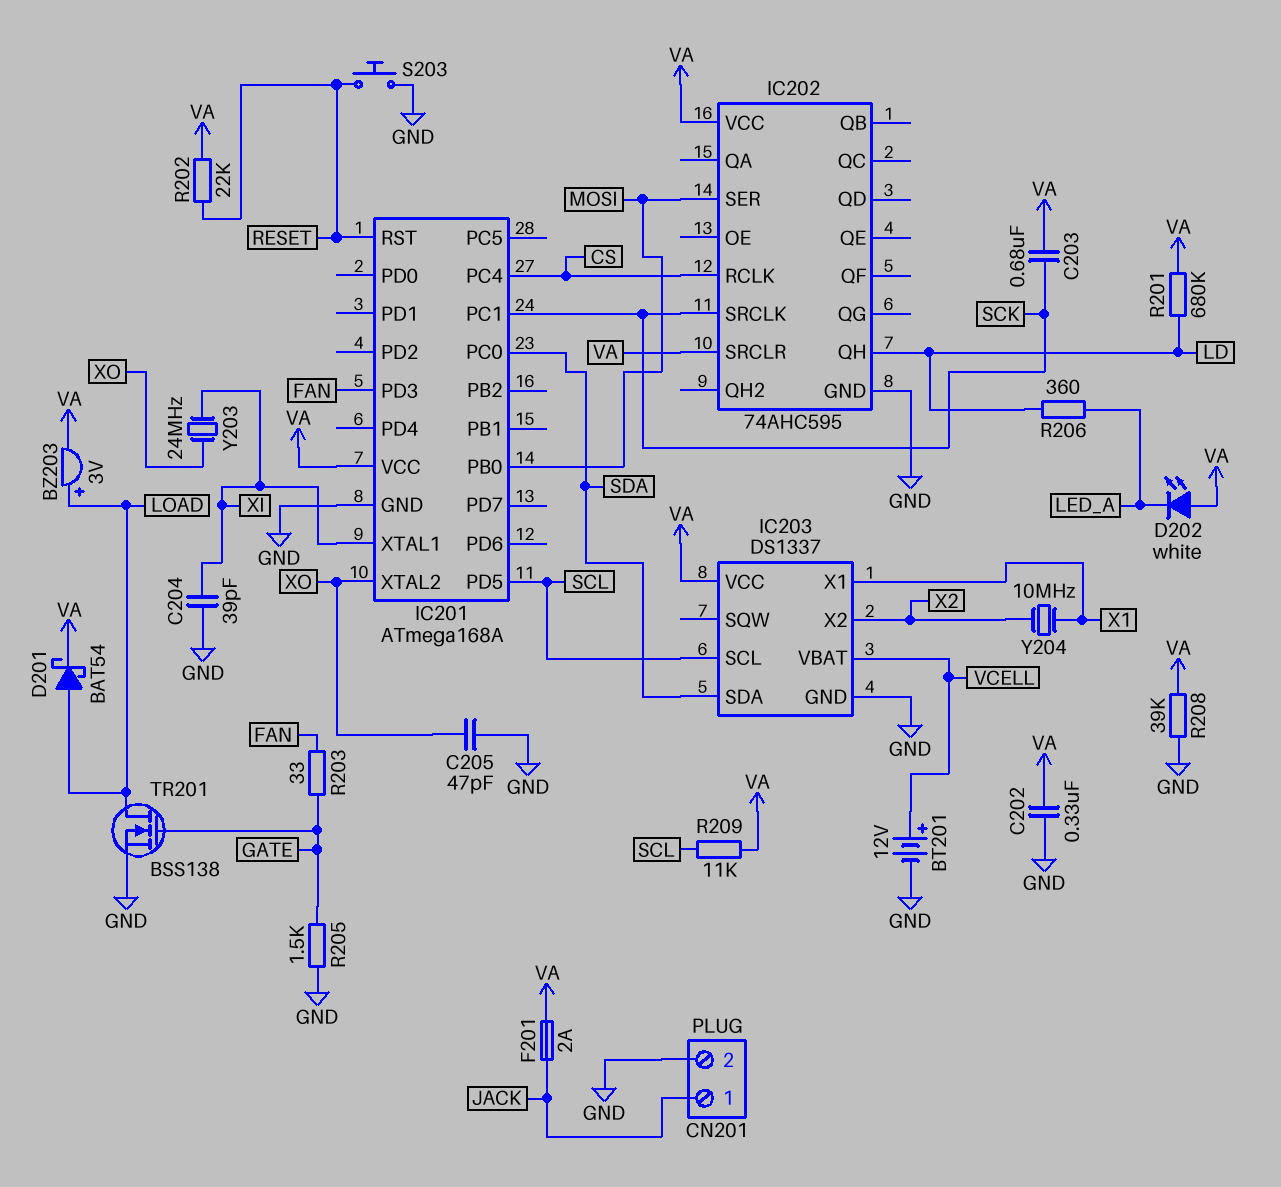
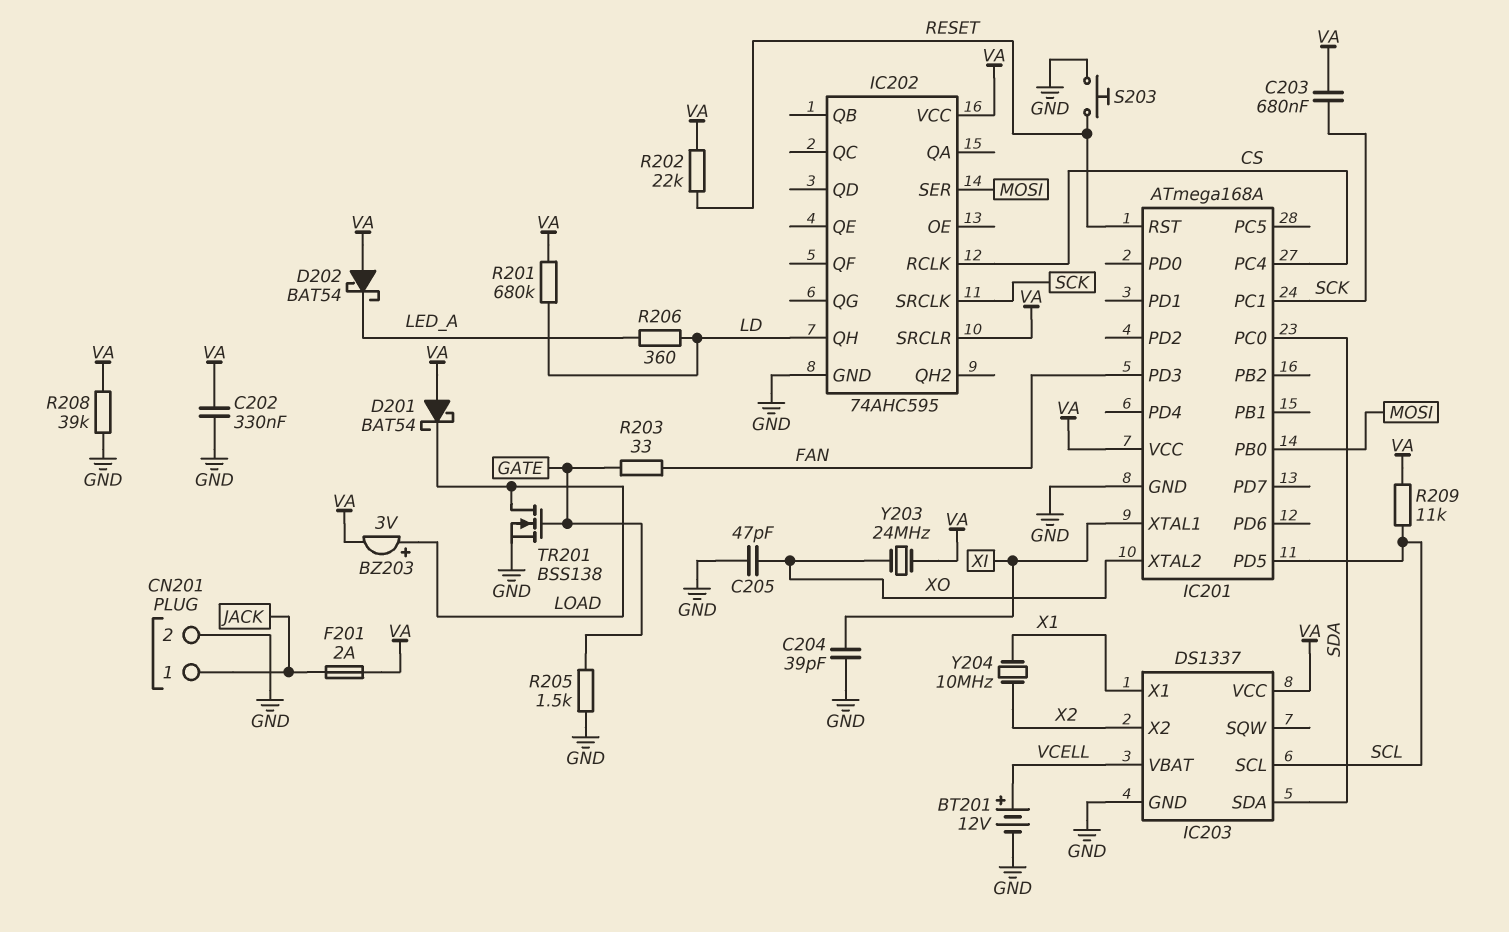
D201: schottky BAT54 (A LOAD, K VA) -> schottky BAT54 (A VA, K LOAD)
D202: LED white (A VA, K LED_A) -> schottky BAT54 (A VA, K LED_A)
Y203: 24MHz (XI, XO) -> 24MHz (VA, XO)

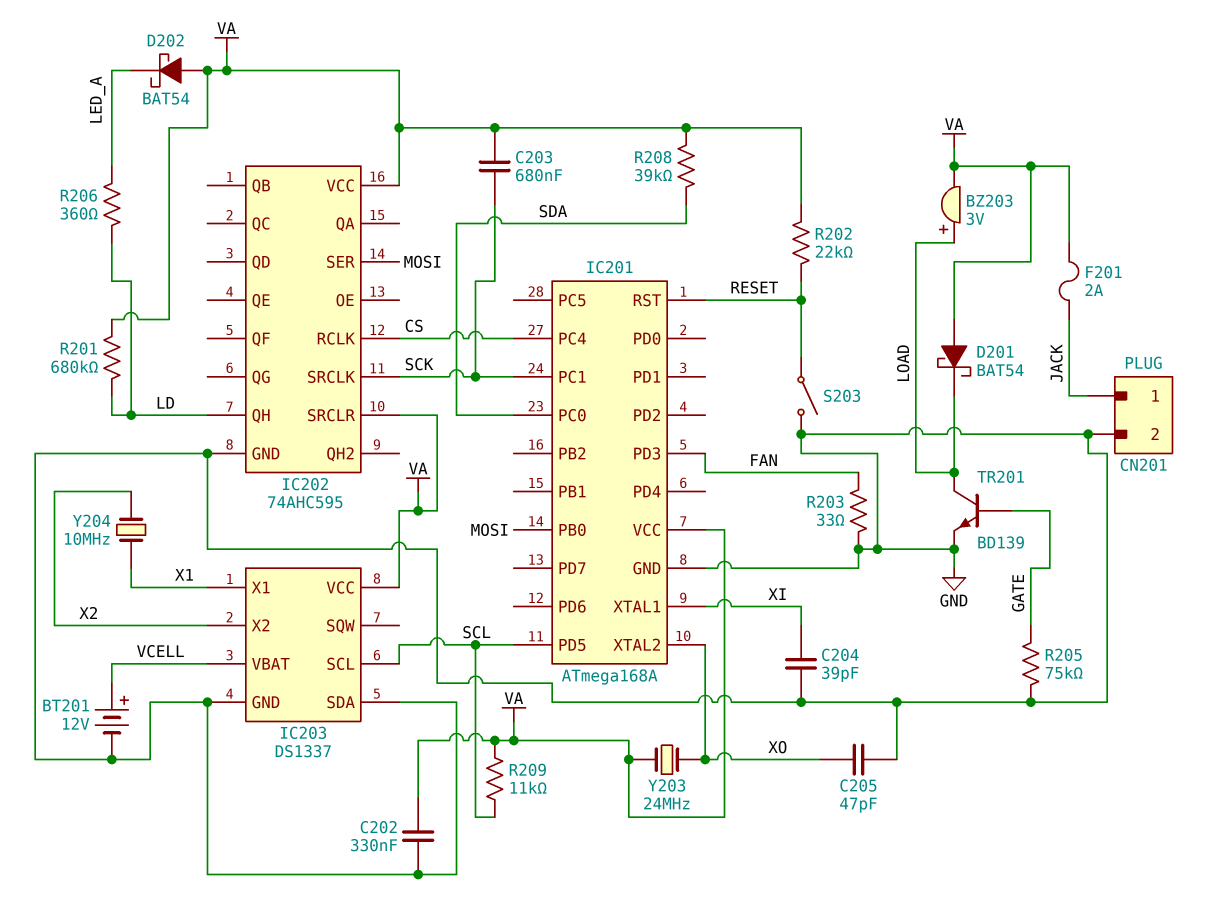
IC203 pin SDA: SDA -> GND
R203: 33 (FAN, GATE) -> 33 (FAN, GND)
R205: 1.5k (GATE, GND) -> 75k (GATE, GND)
R208: 39k (GND, VA) -> 39k (SDA, VA)
S203: button (GND, RESET) -> switch (GND, RESET)
TR201: NMOS BSS138 (G GATE, D LOAD, S GND) -> NPN BD139 (B GATE, C LOAD, E GND)

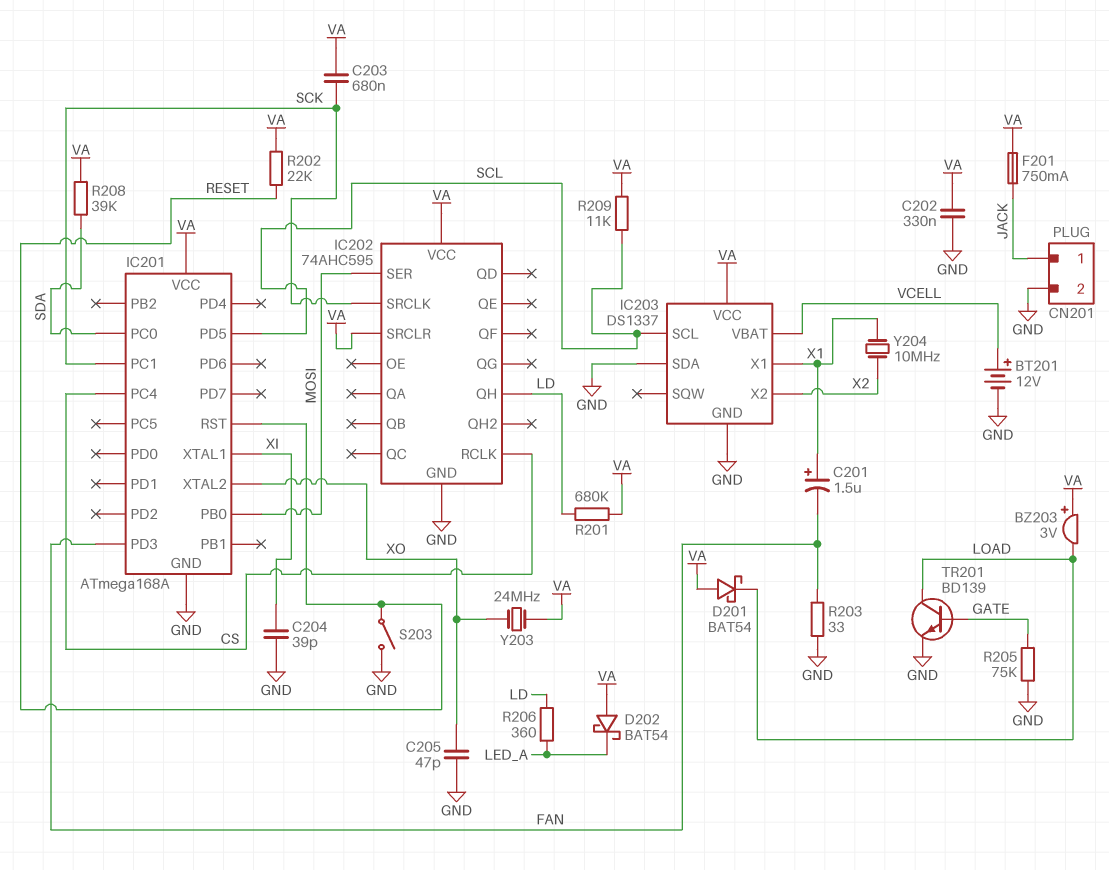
BZ203: buzzer 3V (plus LOAD, minus VA) -> buzzer 3V (plus VA, minus LOAD)
C201: none -> 1.5uF (plus X1, minus FAN)
F201: 2A (JACK, VA) -> 750mA (JACK, VA)

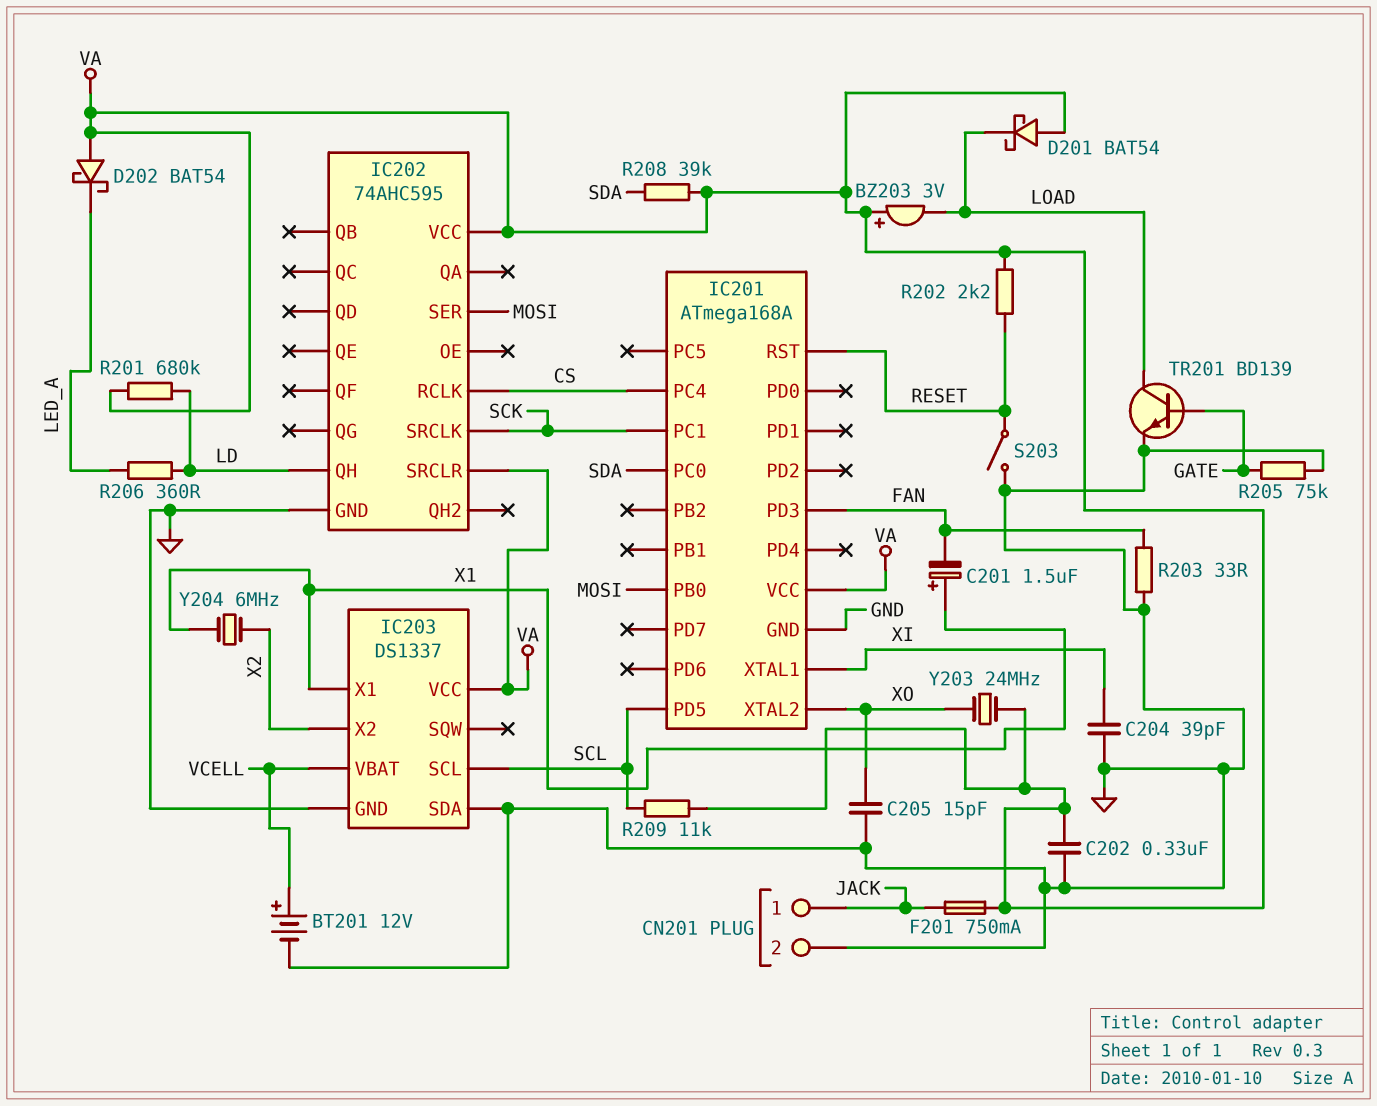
C203: 680nF (SCK, VA) -> none
C205: 47pF (GND, XO) -> 15pF (GND, XO)
R202: 22k (RESET, VA) -> 2.2k (RESET, VA)
Y204: 10MHz (X1, X2) -> 6MHz (X1, X2)

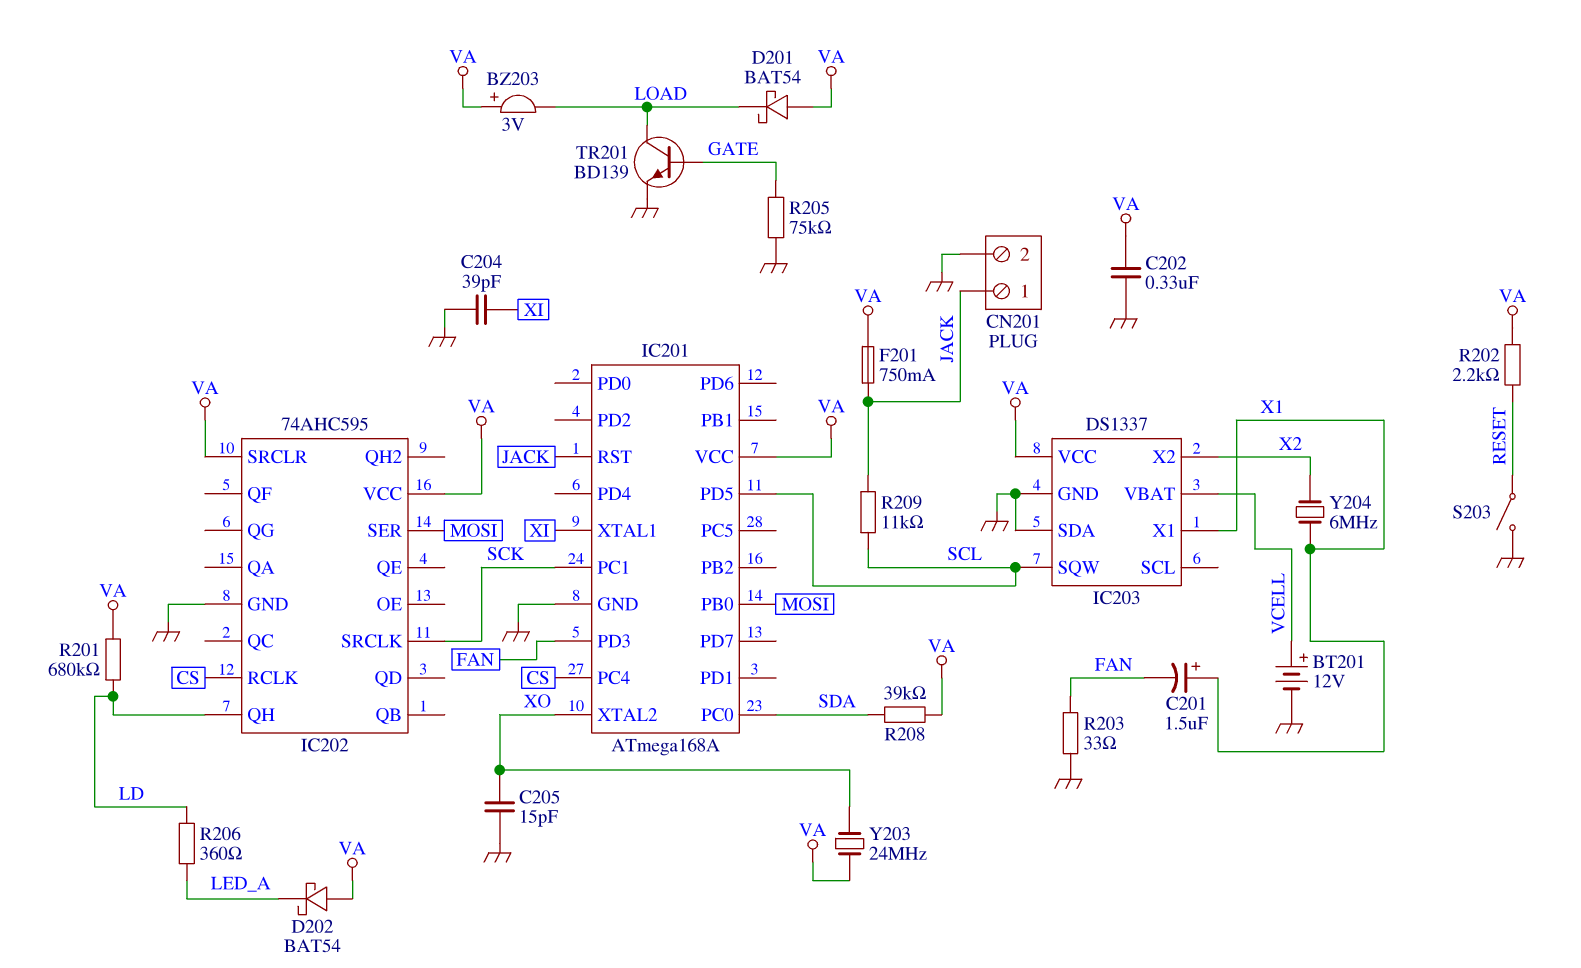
IC201 pin RST: RESET -> JACK
IC203 pin SCL: SCL -> none
IC203 pin SQW: none -> SCL
R209: 11k (SCL, VA) -> 11k (JACK, SCL)

